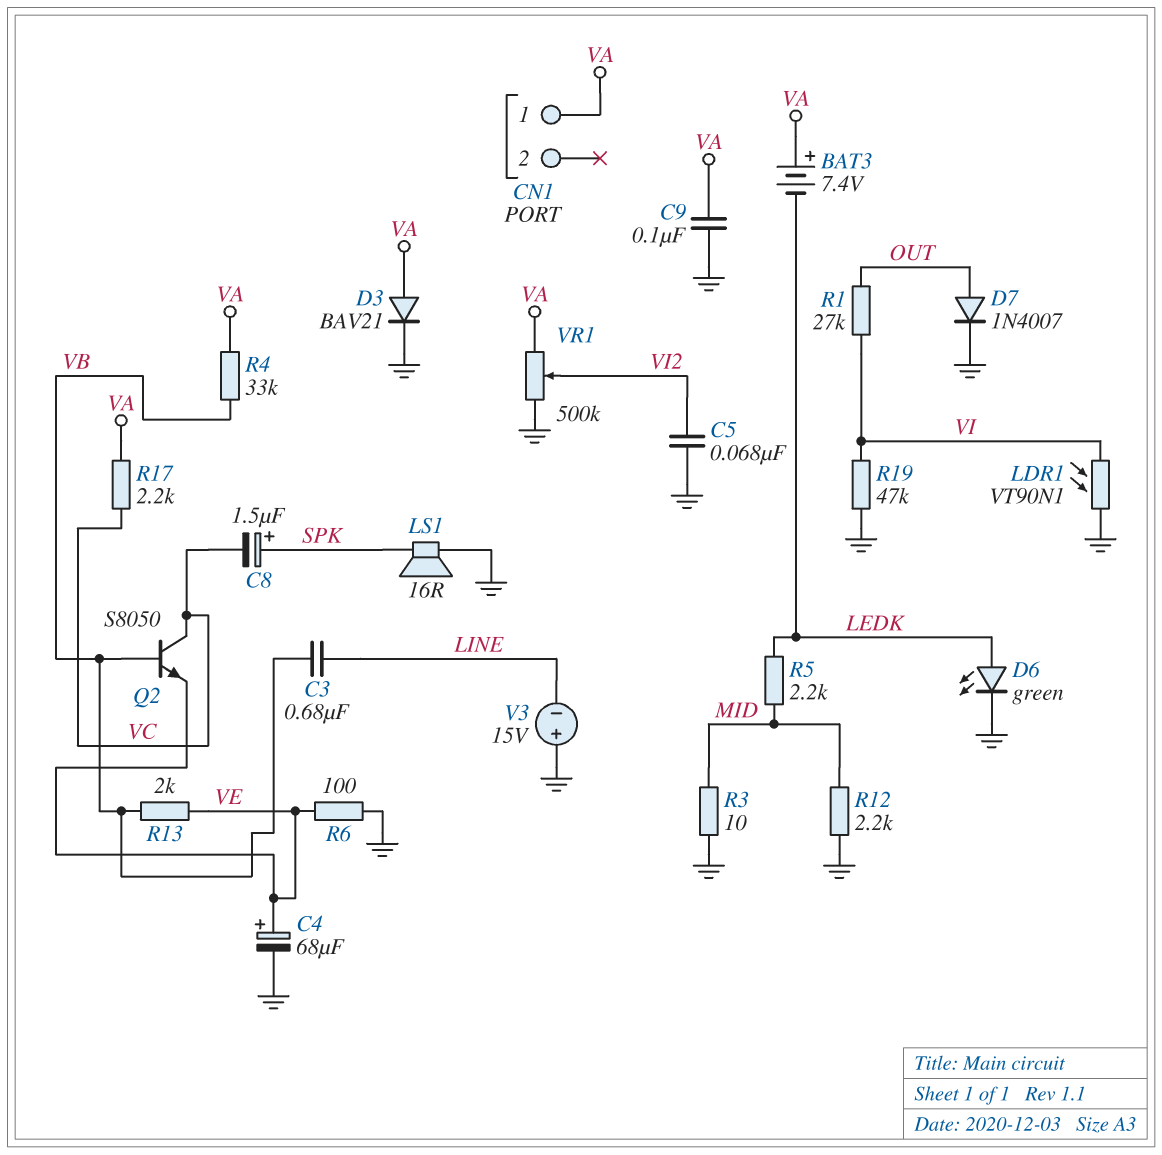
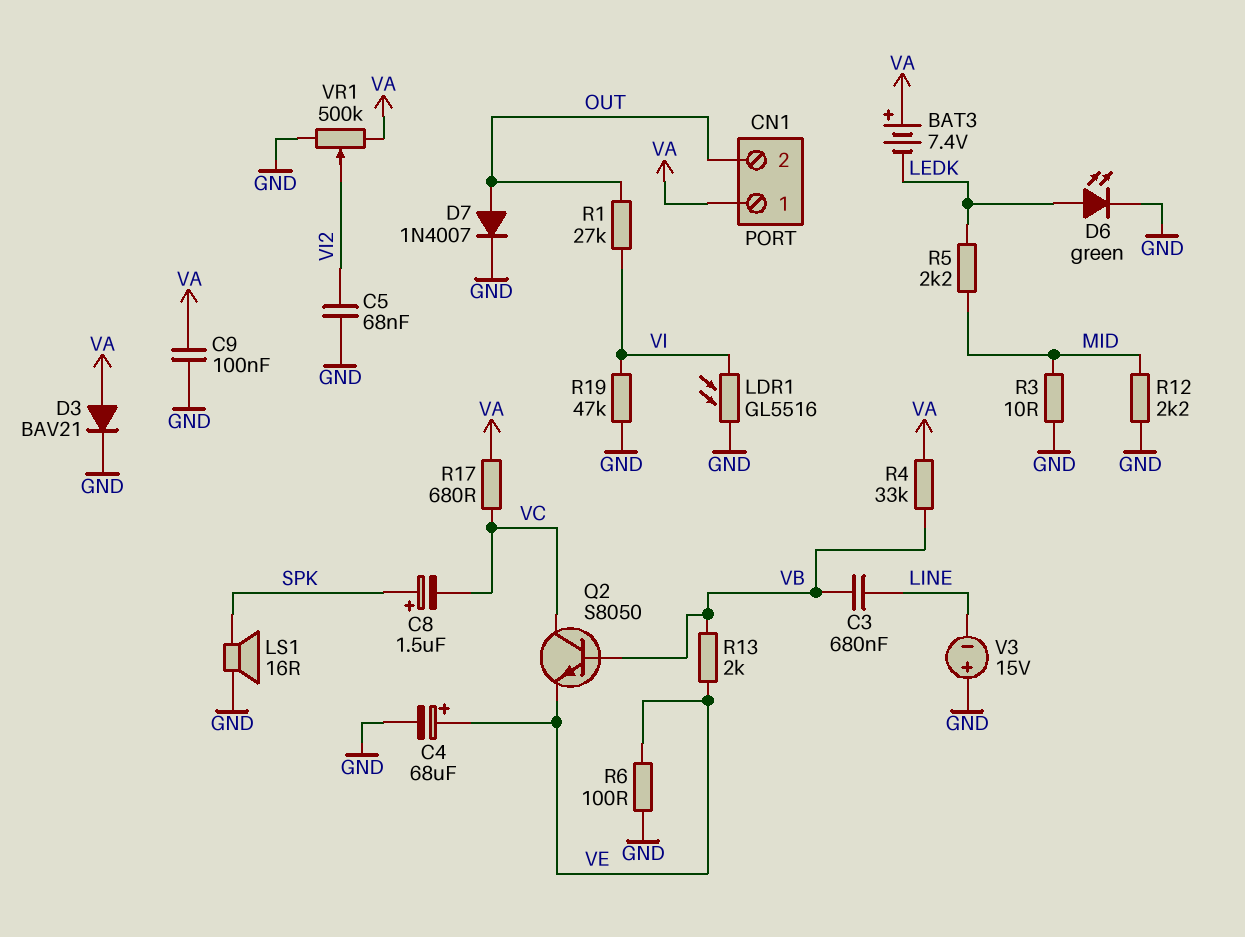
CN1 pin 2: none -> OUT
LDR1: VT90N1 (GND, VI) -> GL5516 (GND, VI)
R17: 2.2k (VA, VC) -> 680 (VA, VC)

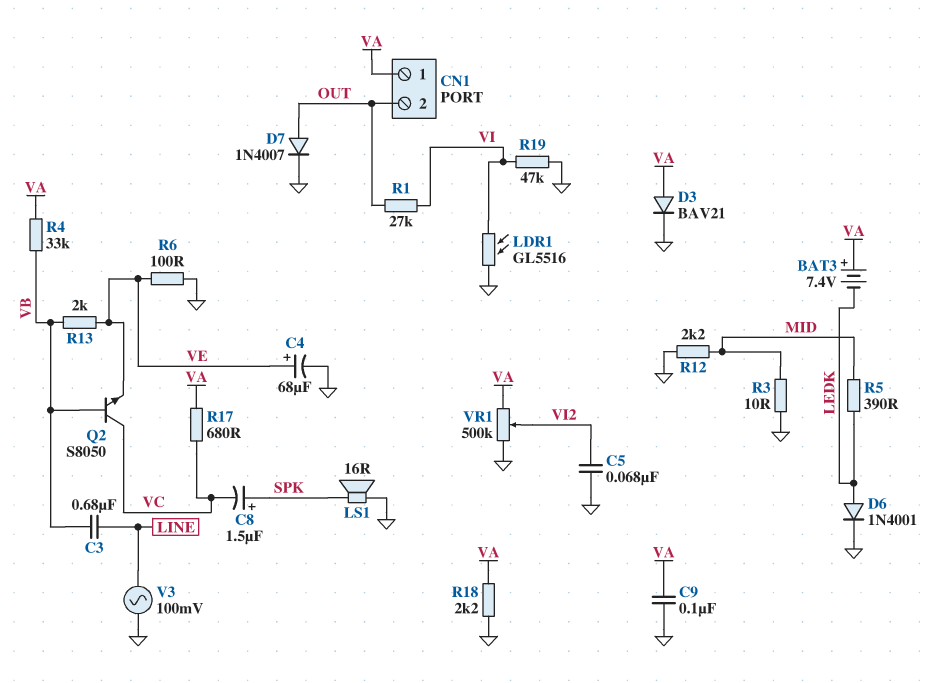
D6: LED green (A LEDK, K GND) -> diode 1N4001 (A LEDK, K GND)
R5: 2.2k (LEDK, MID) -> 390 (LEDK, MID)
R18: none -> 2.2k (GND, VA)
V3: 15V (plus GND, minus LINE) -> AC 100mV (GND, LINE)

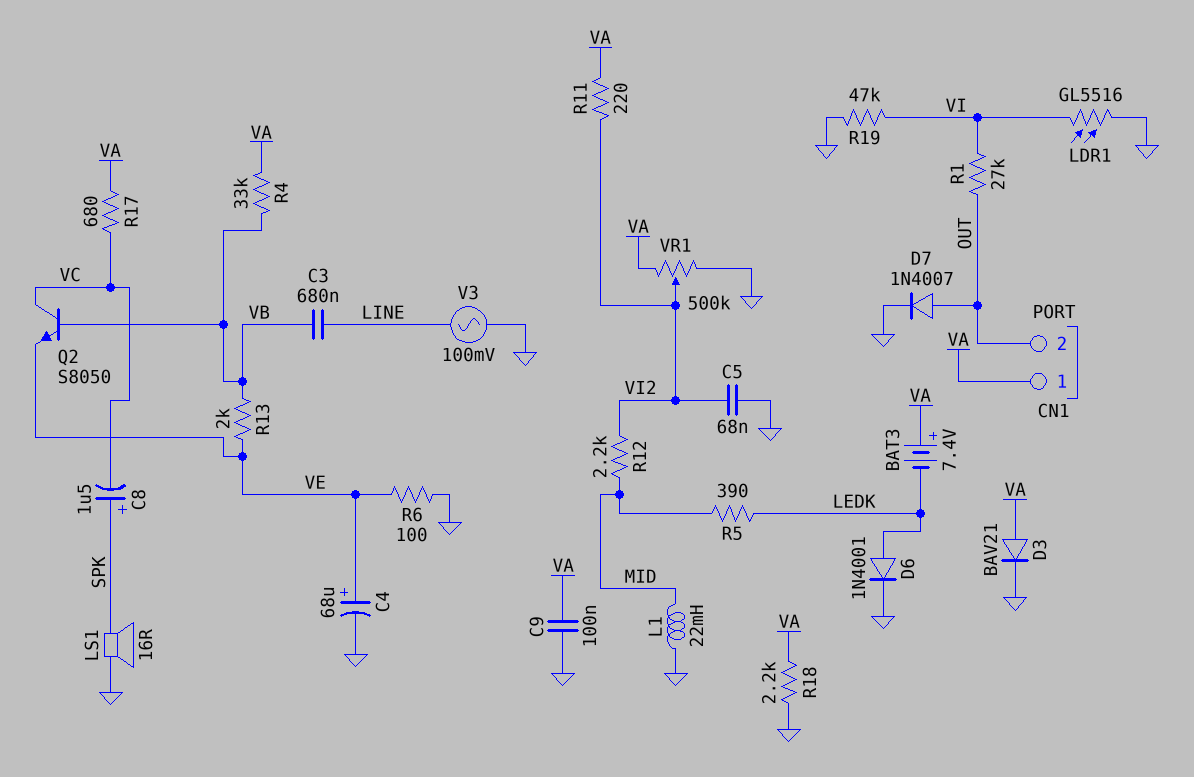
L1: none -> 22mH (GND, MID)
R3: 10 (GND, MID) -> none
R11: none -> 220 (VA, VI2)
R12: 2.2k (GND, MID) -> 2.2k (MID, VI2)

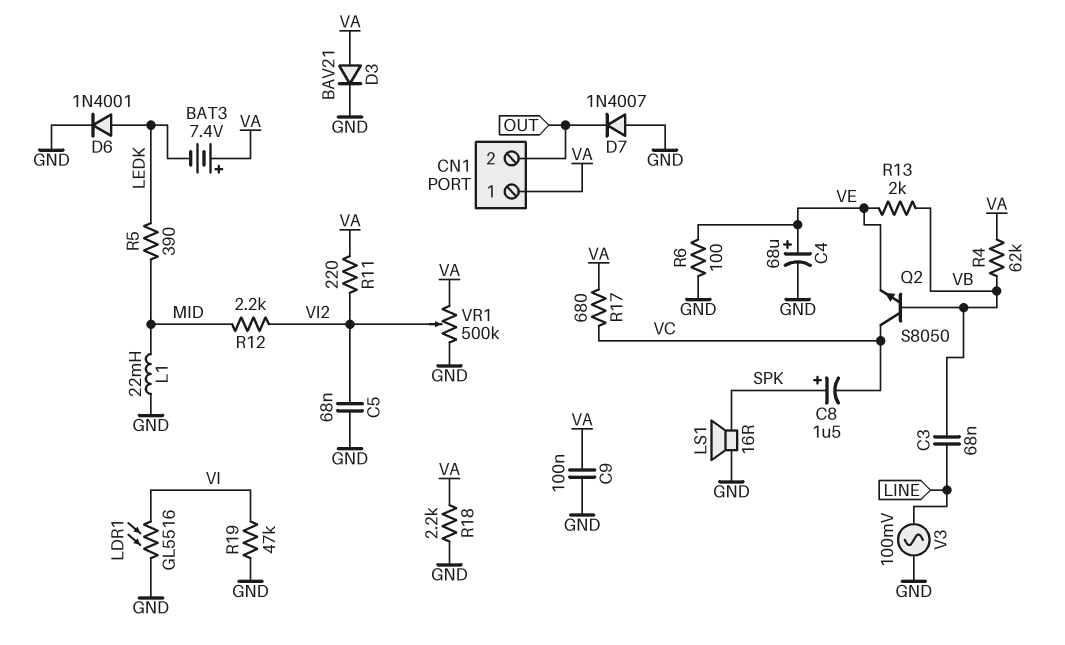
C3: 680nF (LINE, VB) -> 68nF (LINE, VB)
D7: diode 1N4007 (A OUT, K GND) -> diode 1N4007 (A GND, K OUT)
R1: 27k (OUT, VI) -> none
R4: 33k (VA, VB) -> 62k (VA, VB)

